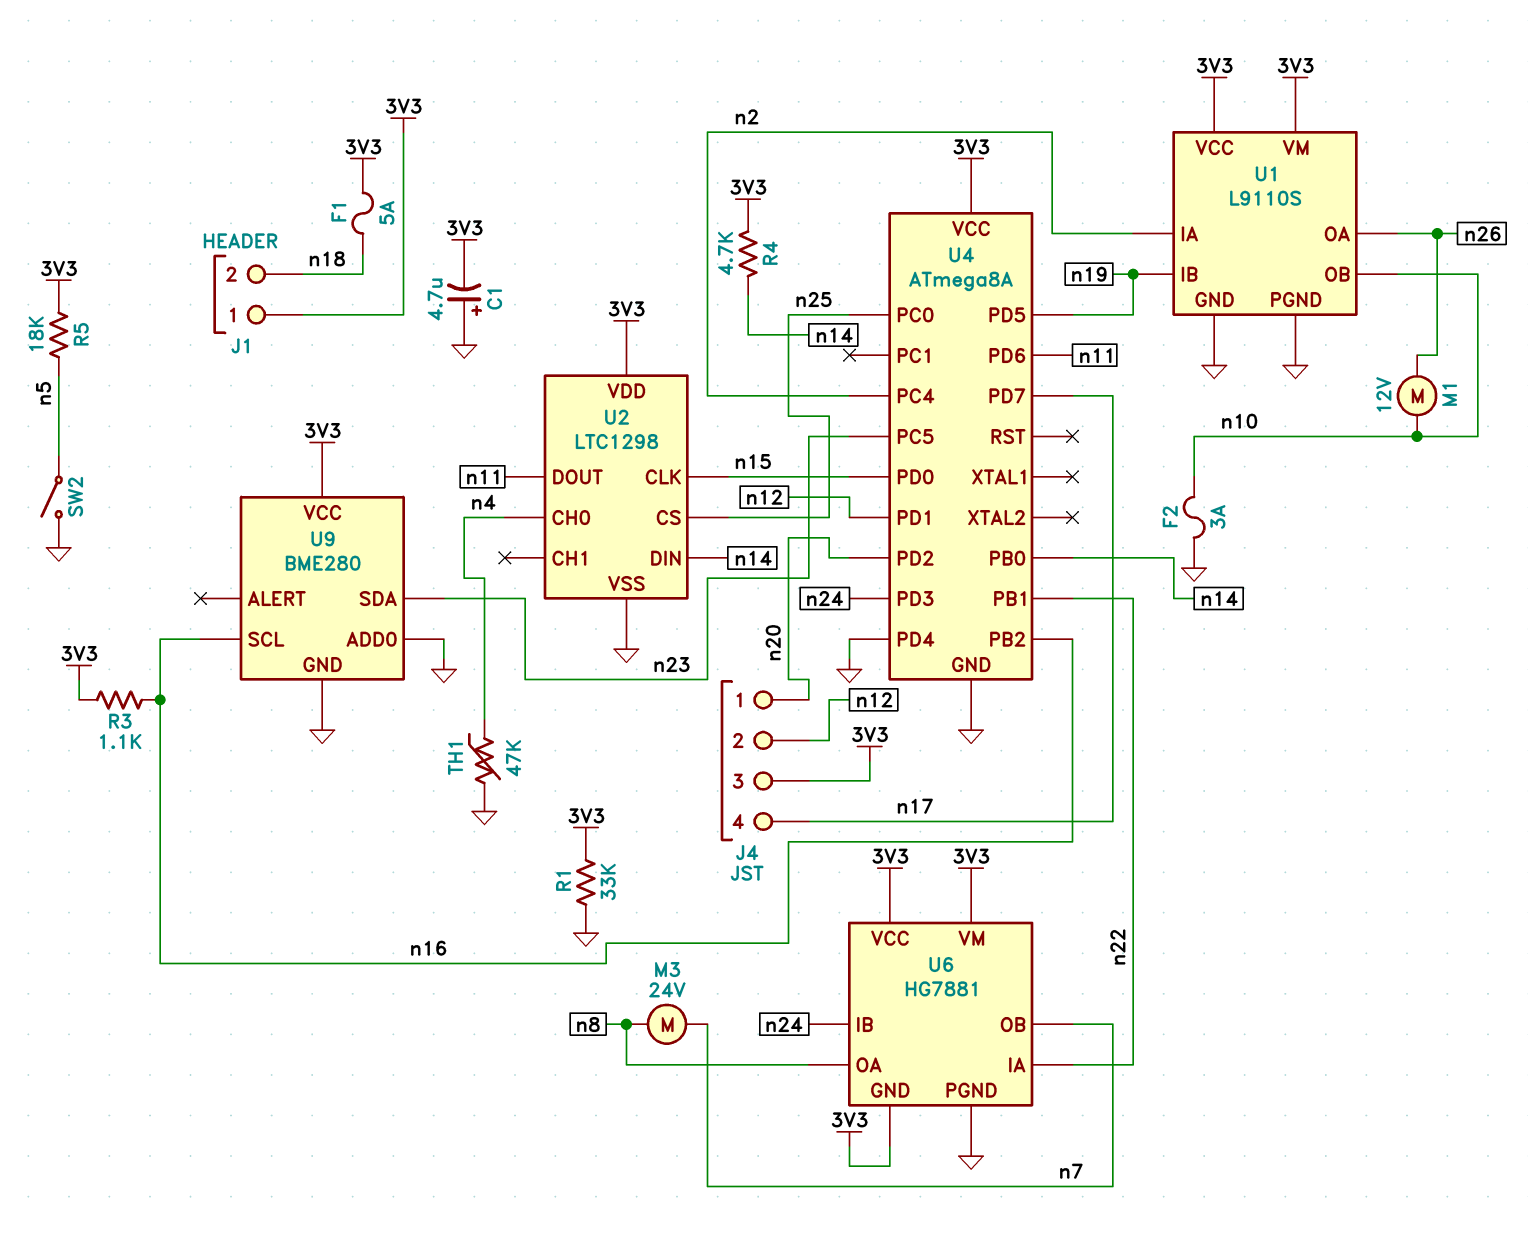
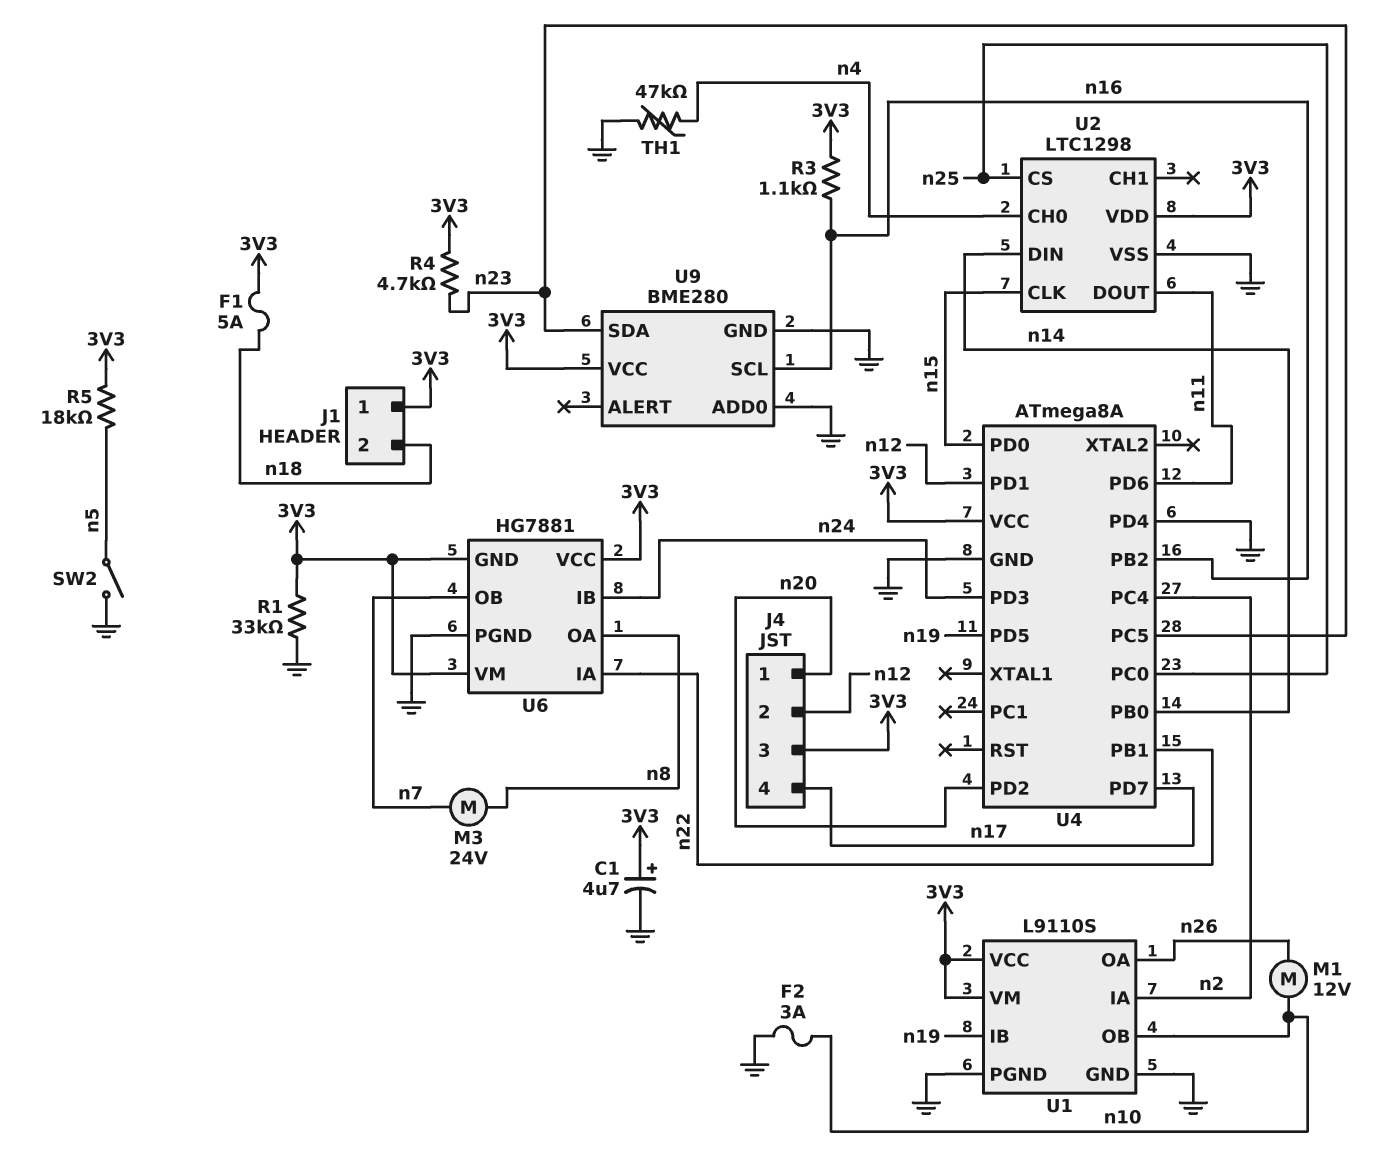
C1: 4.7uF (plus GND, minus 3V3) -> 4.7uF (plus 3V3, minus GND)
R4: 4.7k (3V3, n14) -> 4.7k (3V3, n23)

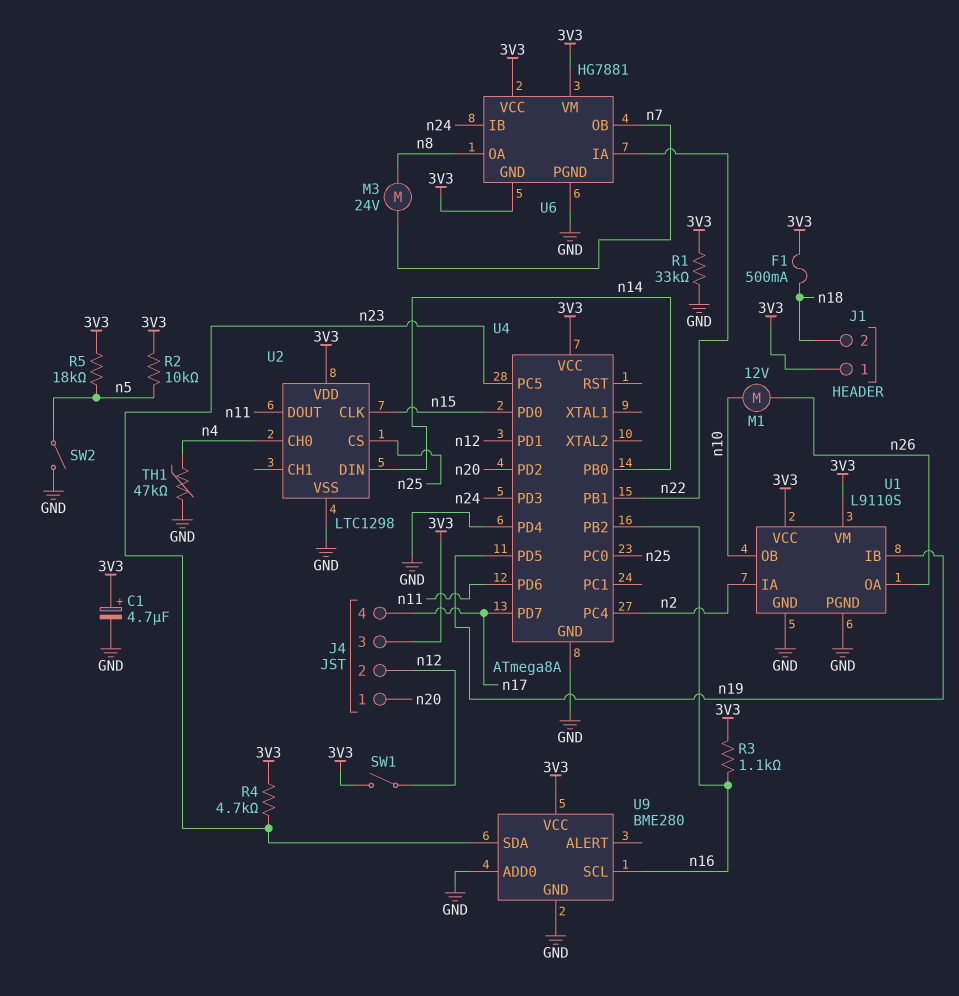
F1: 5A (3V3, n18) -> 500mA (3V3, n18)
F2: 3A (GND, n10) -> none
R2: none -> 10k (3V3, n5)
SW1: none -> switch (3V3, n12)

